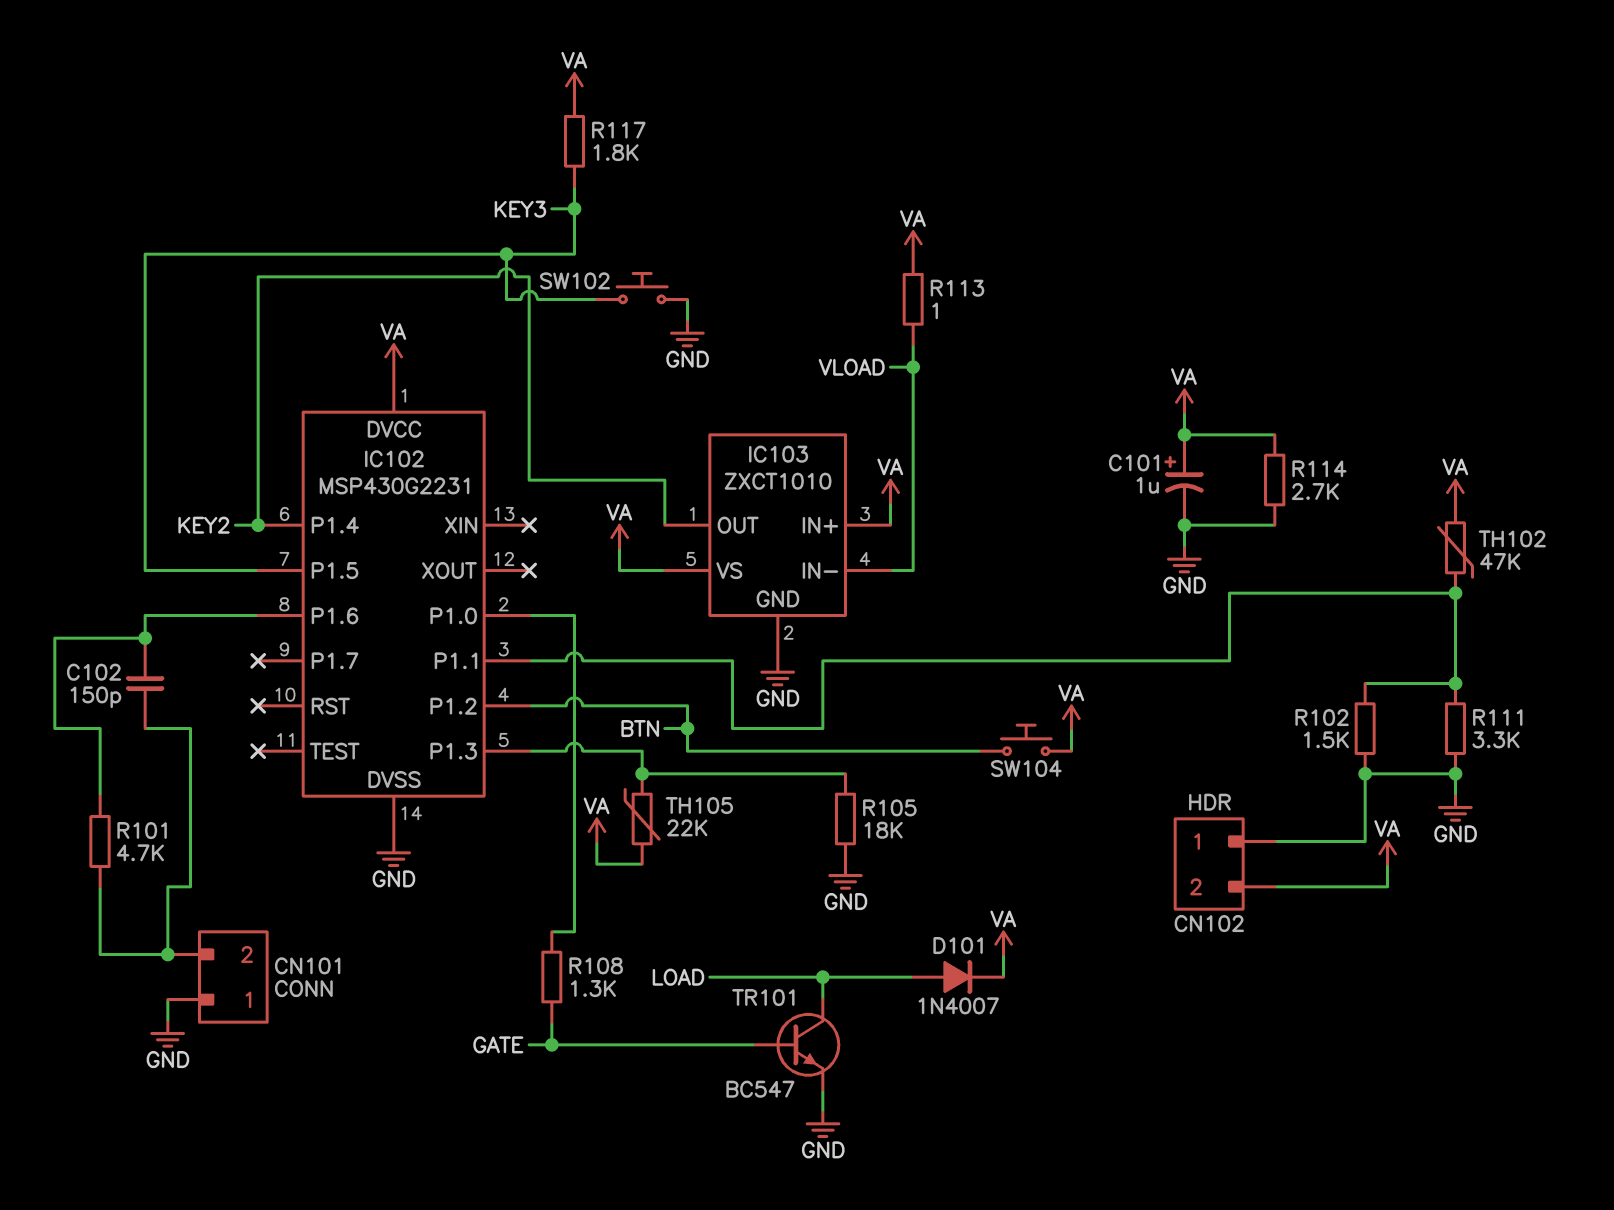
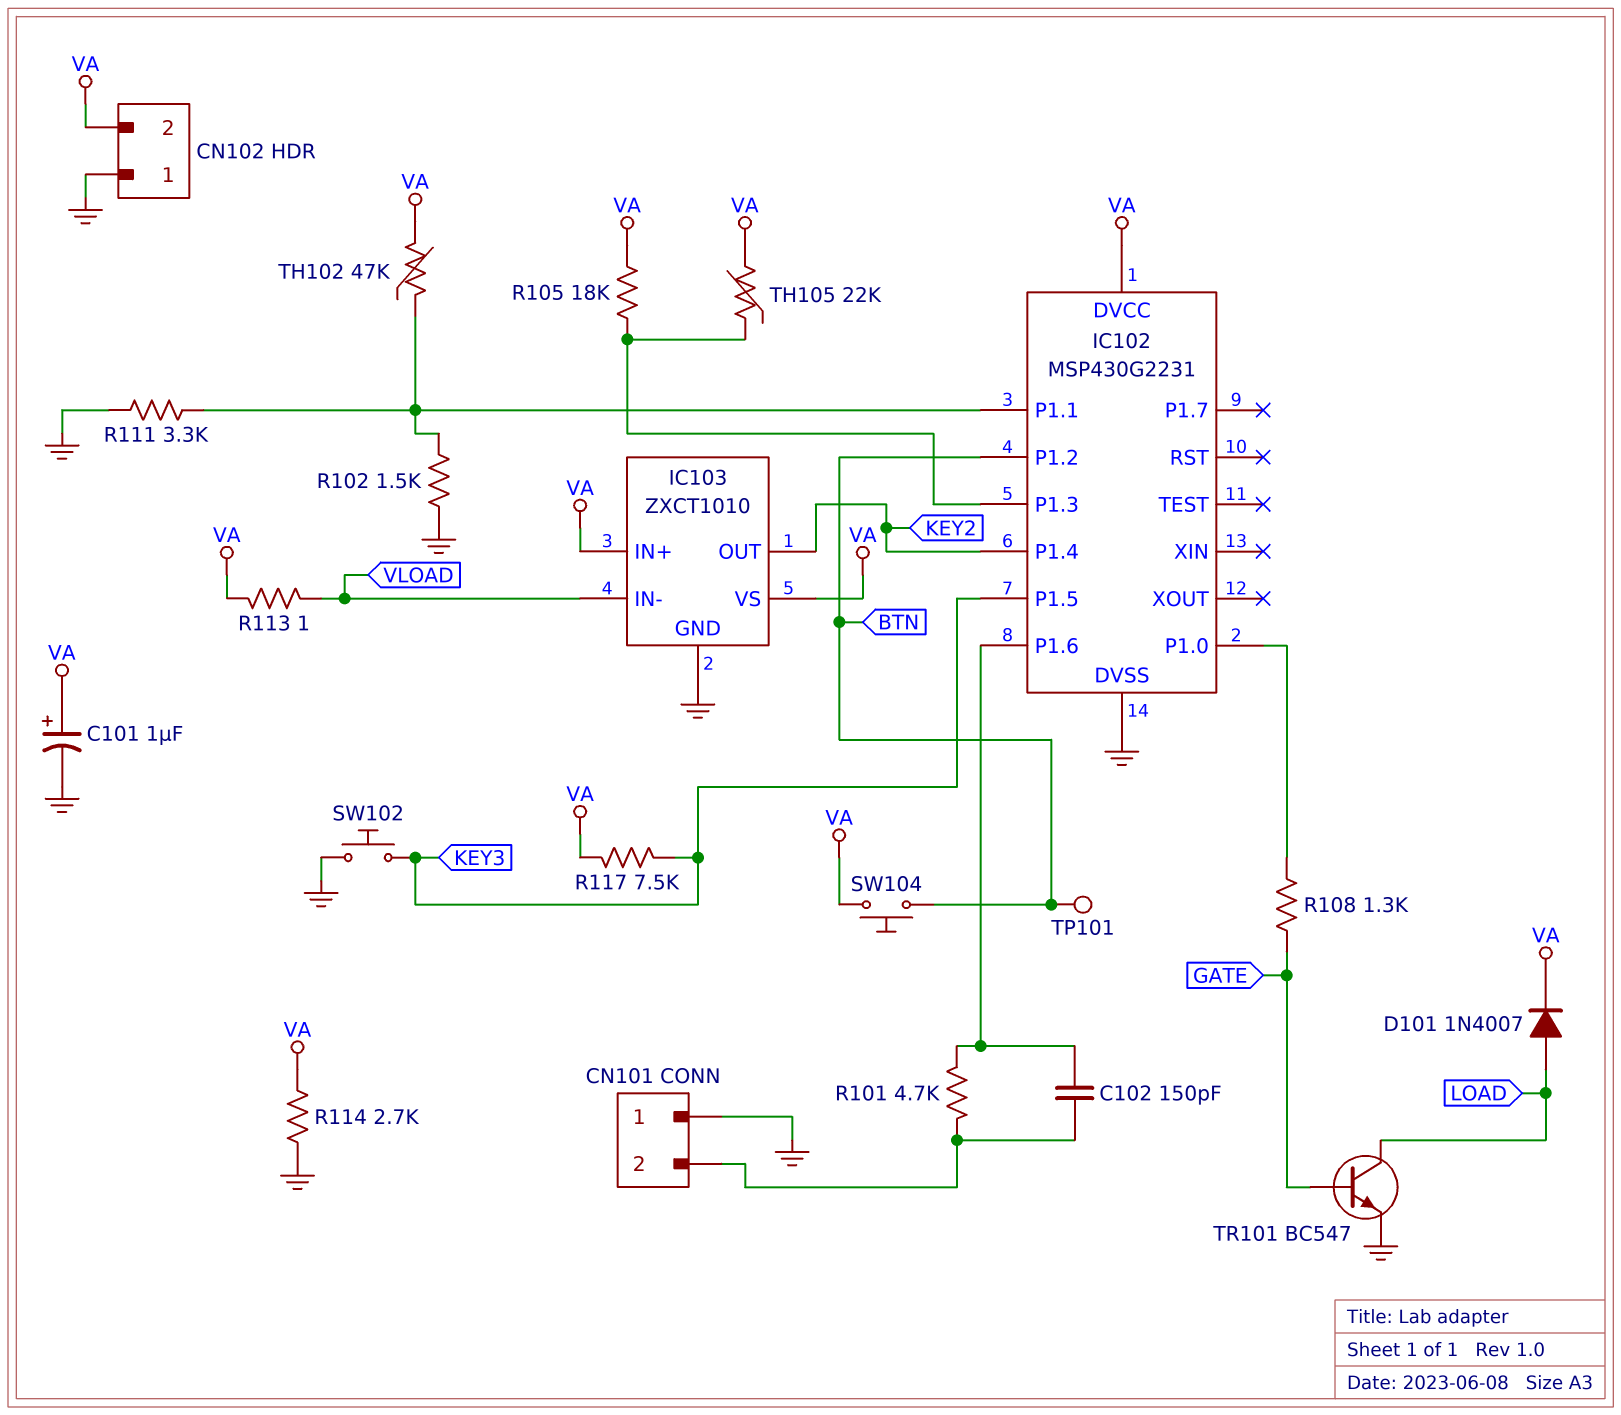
R105: 18k (GND, IC102/P1.3) -> 18k (IC102/P1.3, VA)
R117: 1.8k (KEY3, VA) -> 7.5k (KEY3, VA)
TP101: none -> test point (BTN)

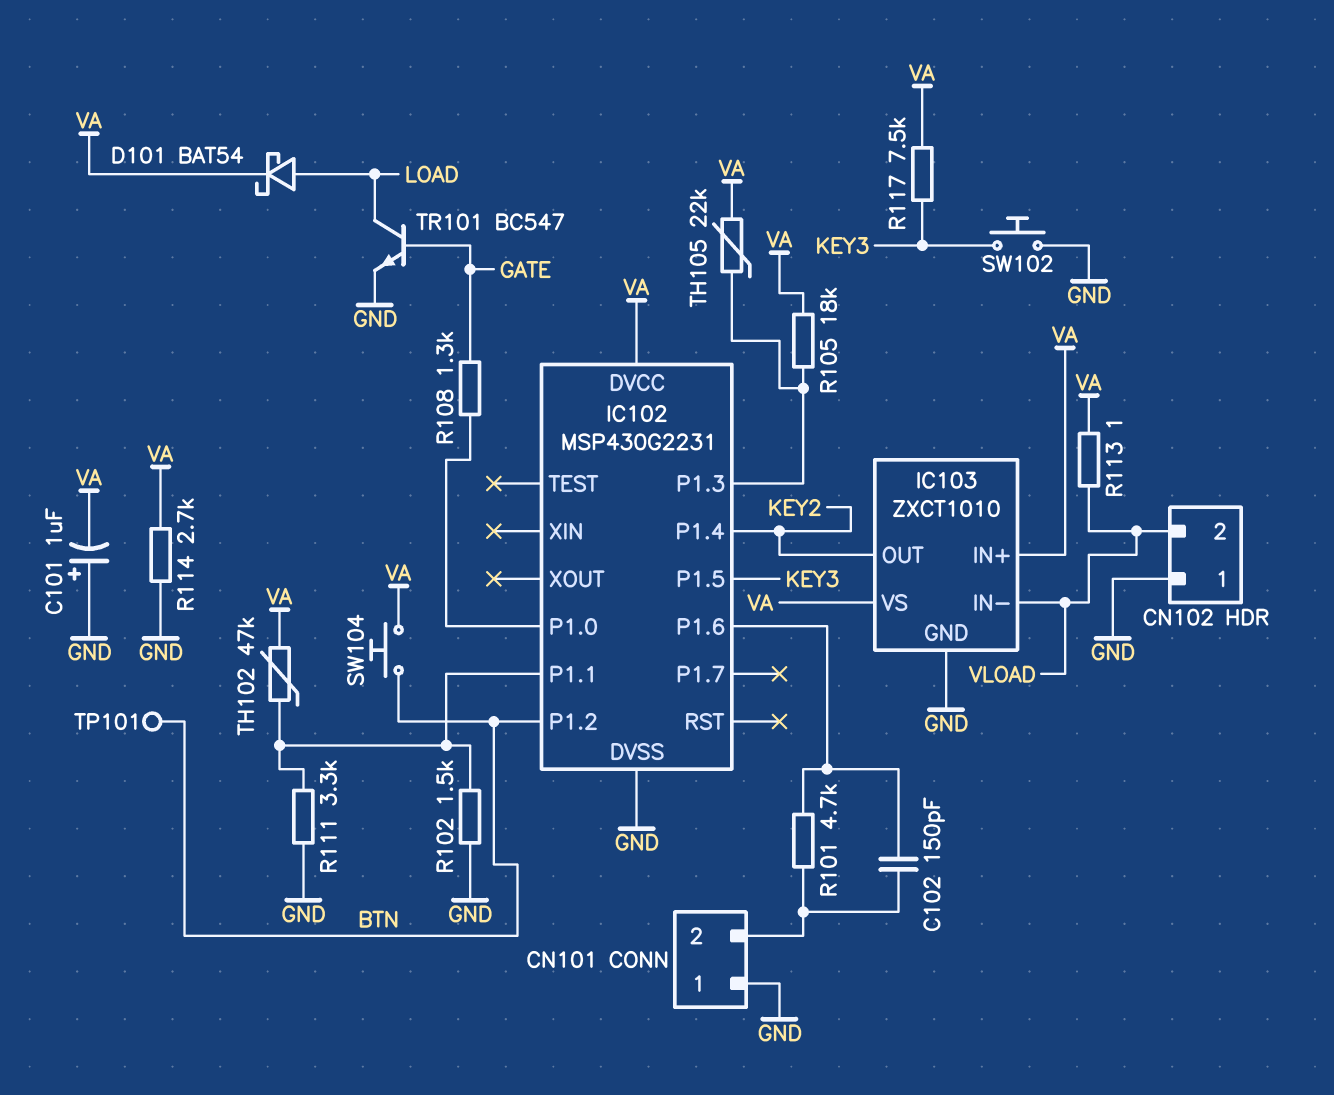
C101: 1uF (plus VA, minus GND) -> 1uF (plus GND, minus VA)
CN102 pin 2: VA -> VLOAD
D101: diode 1N4007 (A LOAD, K VA) -> schottky BAT54 (A LOAD, K VA)

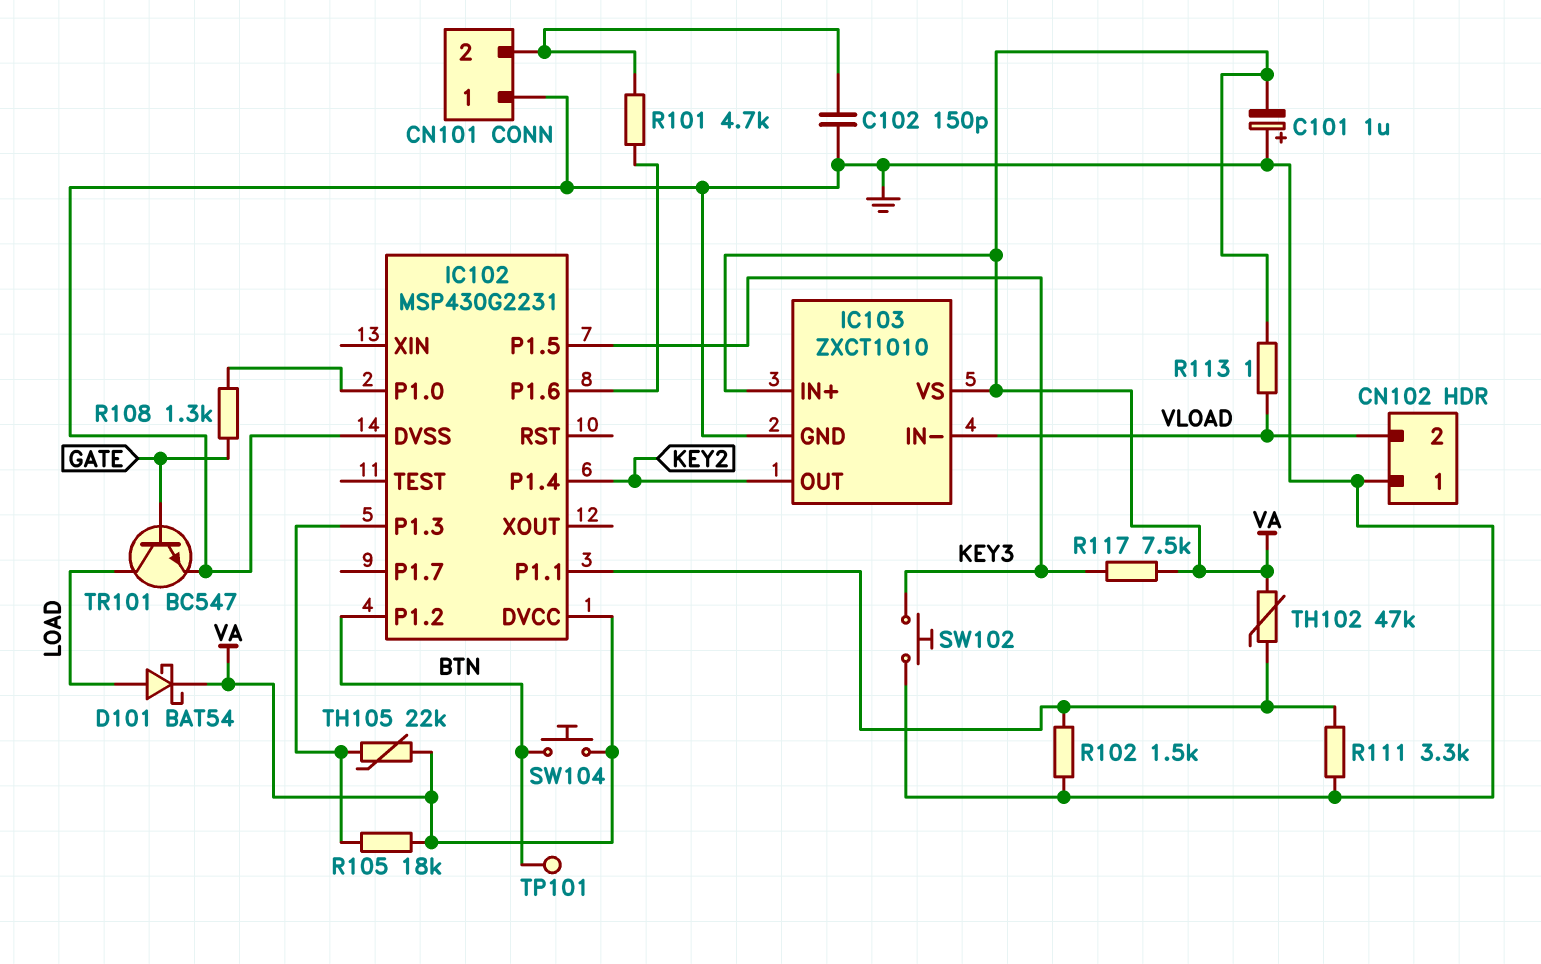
C102: 150pF (CN101/2, IC102/P1.6) -> 150pF (CN101/2, GND)
R114: 2.7k (GND, VA) -> none

